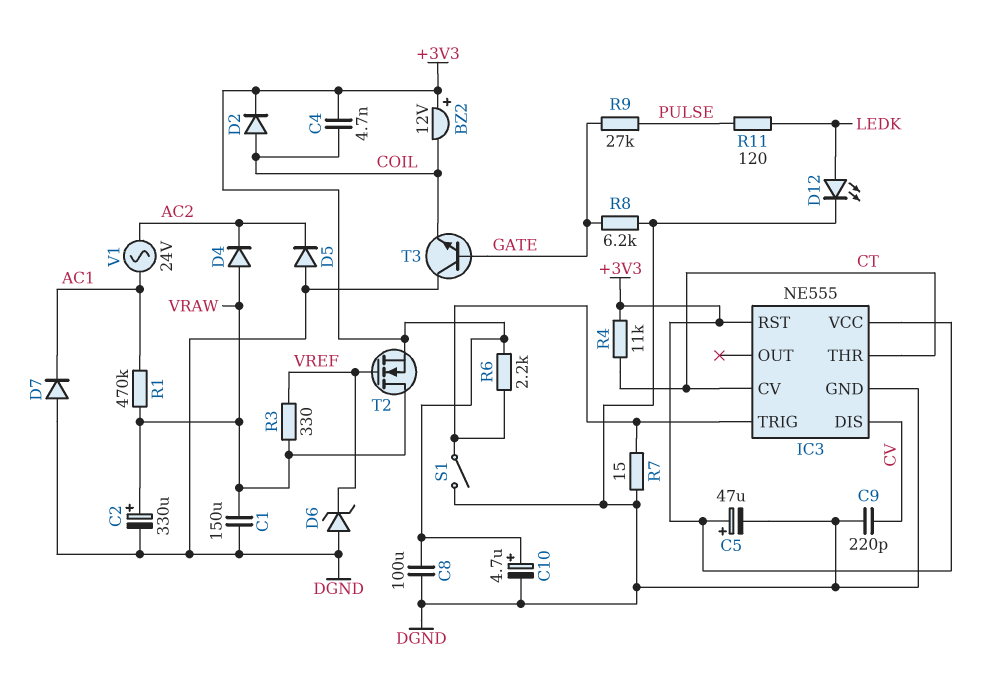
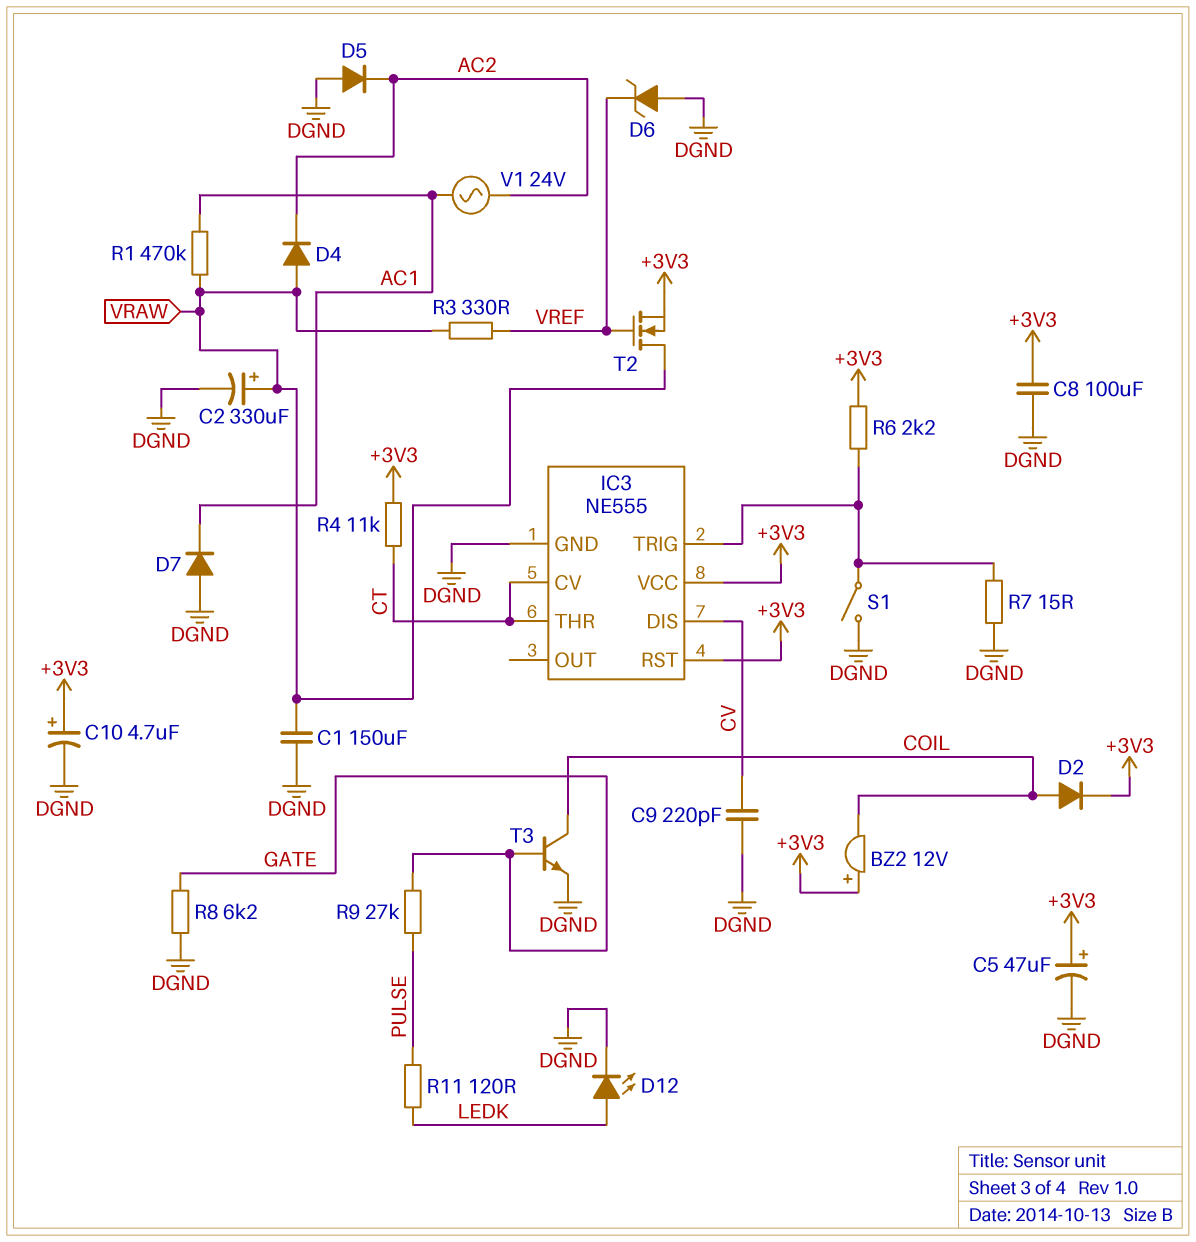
C4: 4.7nF (+3V3, COIL) -> none
T3: NPN (B GATE, C DGND, E COIL) -> NPN (B GATE, C COIL, E DGND)

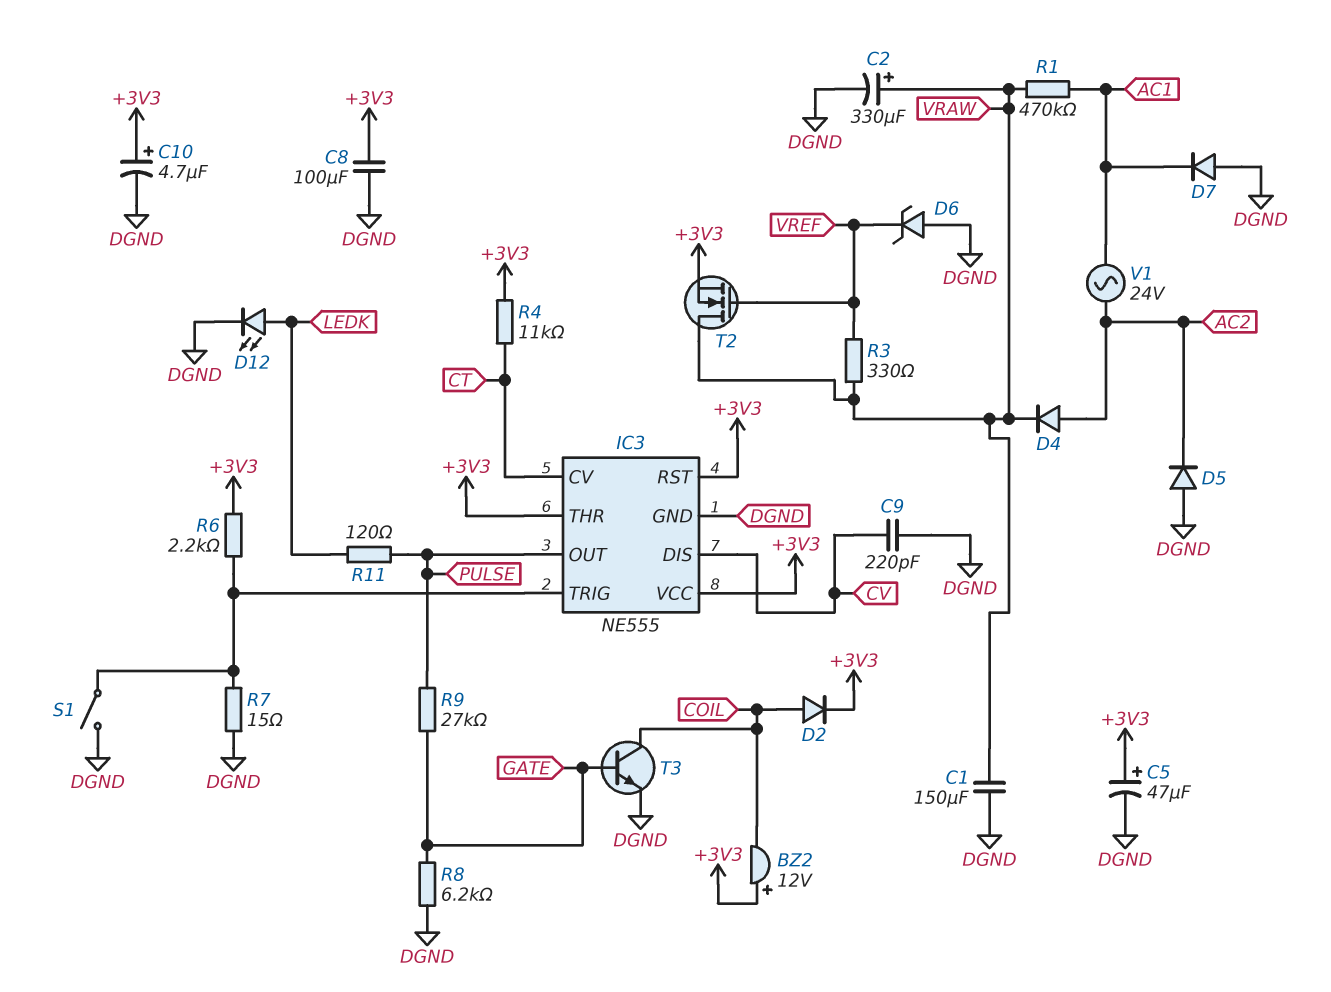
D4: diode (A VRAW, K AC2) -> diode (A AC2, K VRAW)
IC3 pin OUT: none -> PULSE
IC3 pin THR: CT -> +3V3

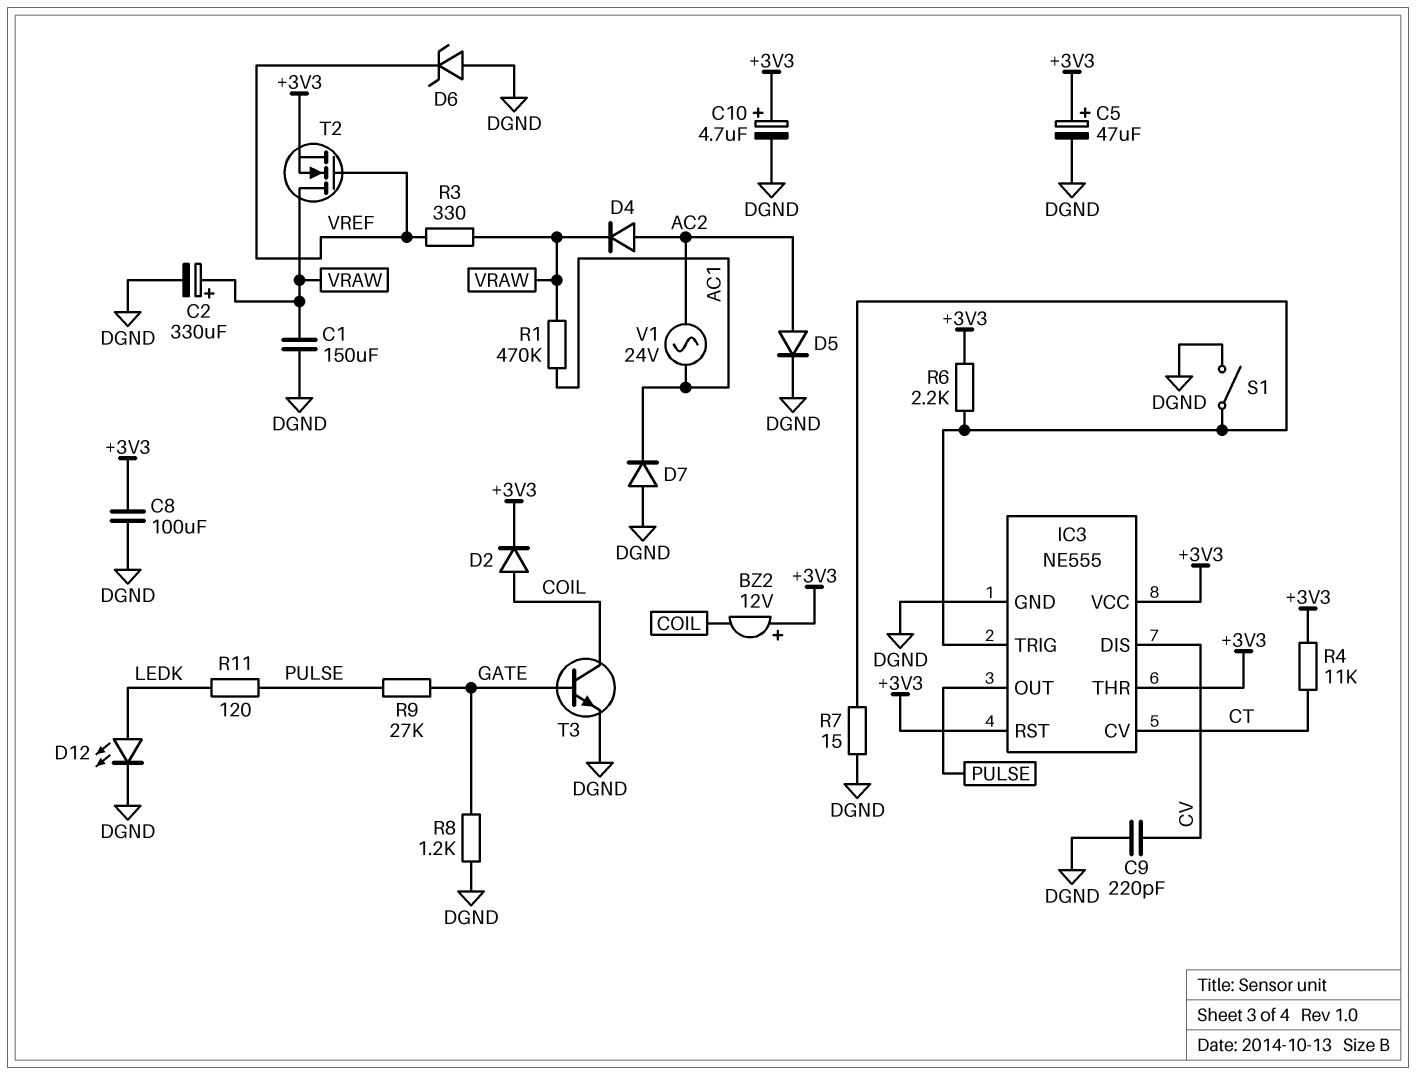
D5: diode (A DGND, K AC2) -> diode (A AC2, K DGND)
R8: 6.2k (DGND, GATE) -> 1.2k (DGND, GATE)

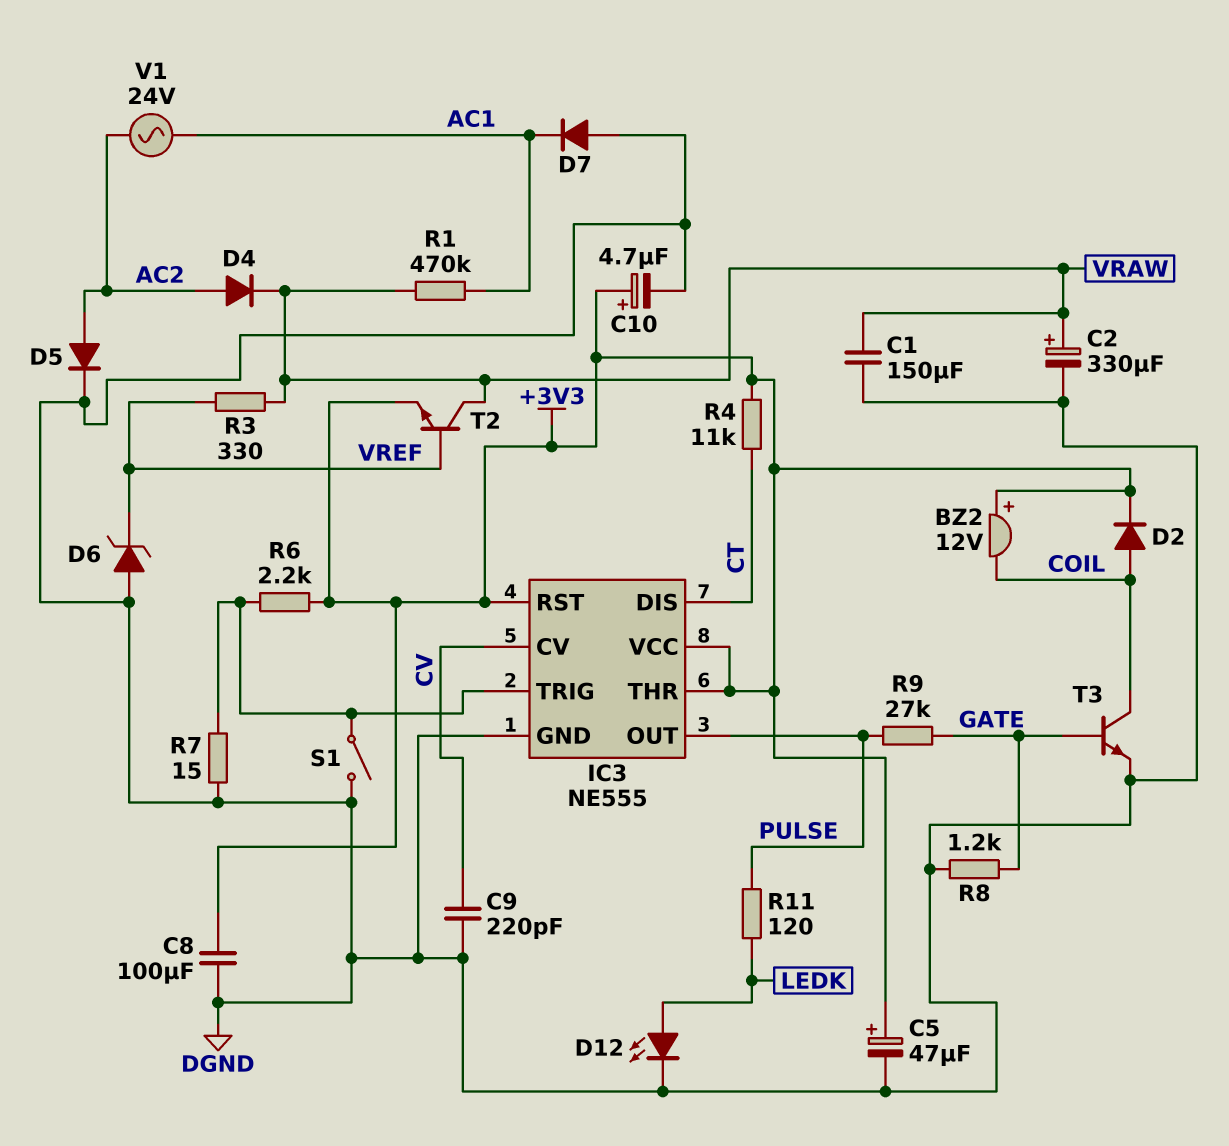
IC3 pin CV: CT -> CV
IC3 pin DIS: CV -> CT
T2: NMOS (G VREF, D VRAW, S +3V3) -> NPN (B VREF, C VRAW, E +3V3)

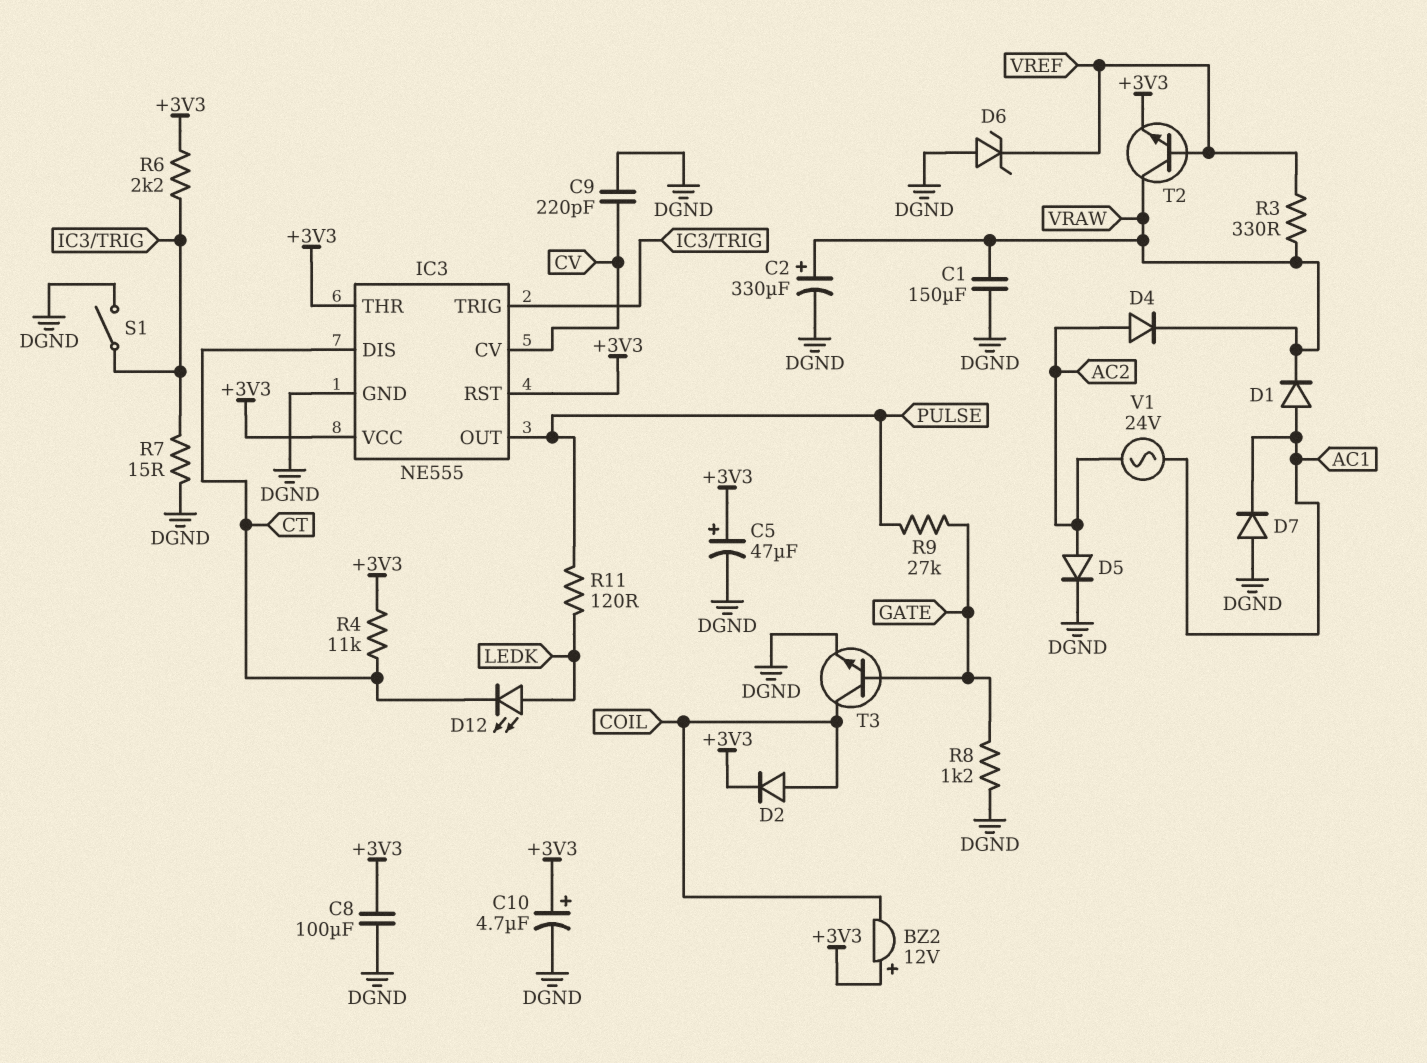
D1: none -> diode (A AC1, K VRAW)
D12: LED (A LEDK, K DGND) -> LED (A LEDK, K CT)
R1: 470k (AC1, VRAW) -> none

